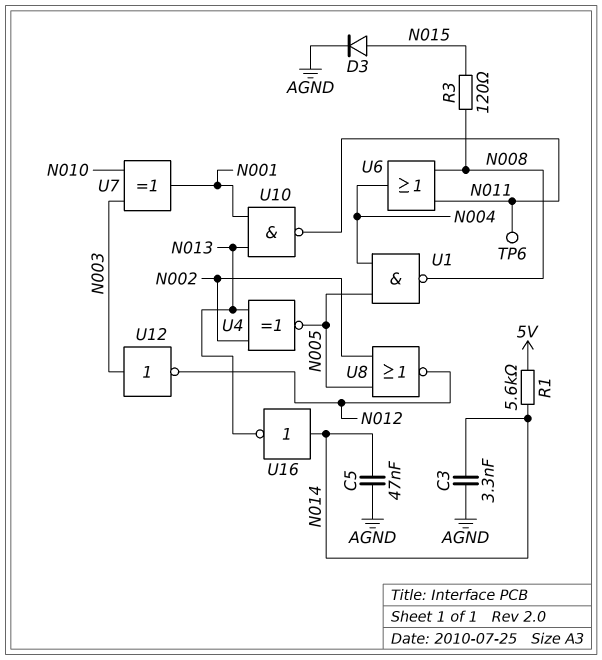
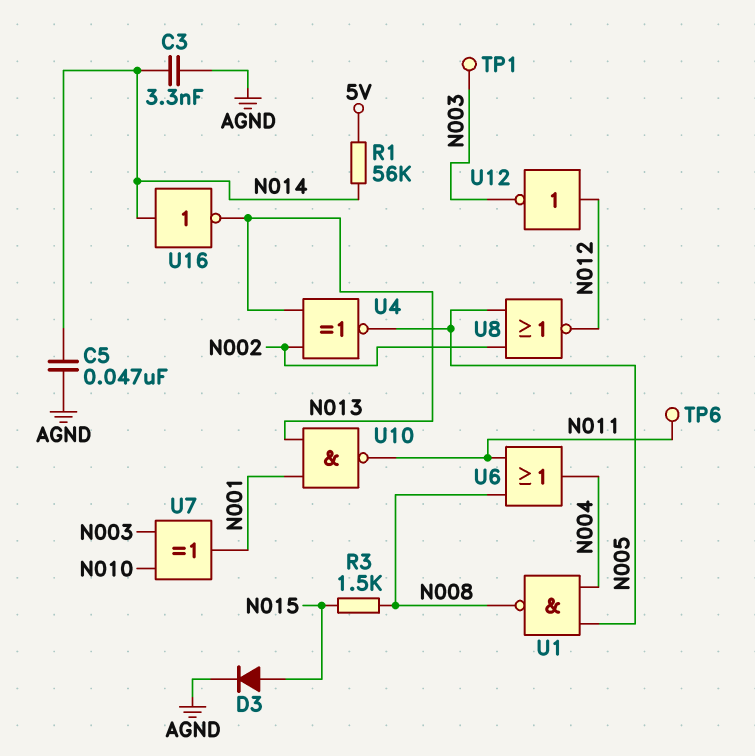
R1: 5.6k (5V, N014) -> 56k (5V, N014)
R3: 120 (N008, N015) -> 1.5k (N008, N015)
TP1: none -> test point (N003)
U12: NOT (in N003, out N012) -> NOT (in N012, out N003)

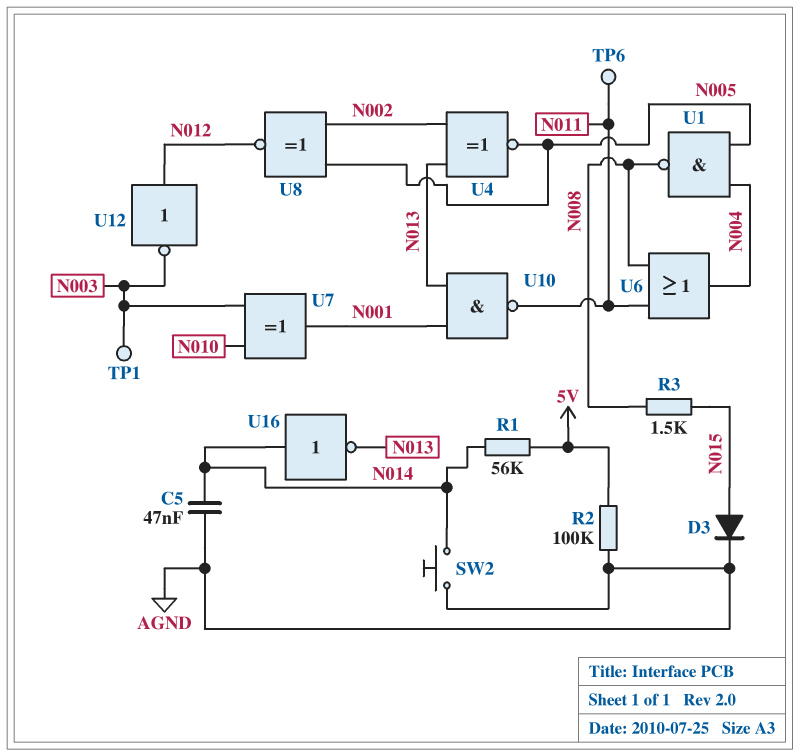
C3: 3.3nF (AGND, N014) -> none
R2: none -> 100k (5V, AGND)
SW2: none -> button (AGND, N014)
U8: NOR (in N002, in N005, out N012) -> XNOR (in N002, in N005, out N012)

